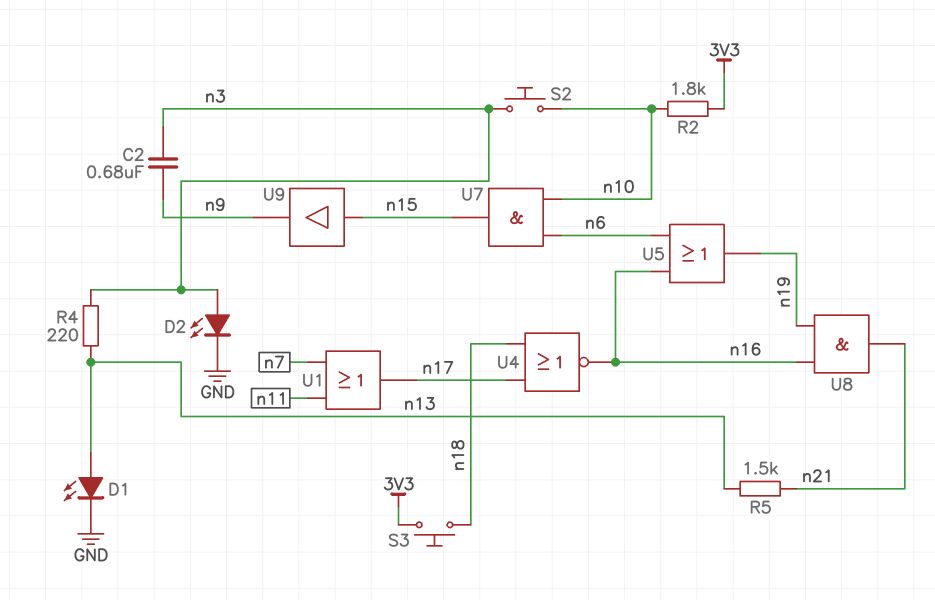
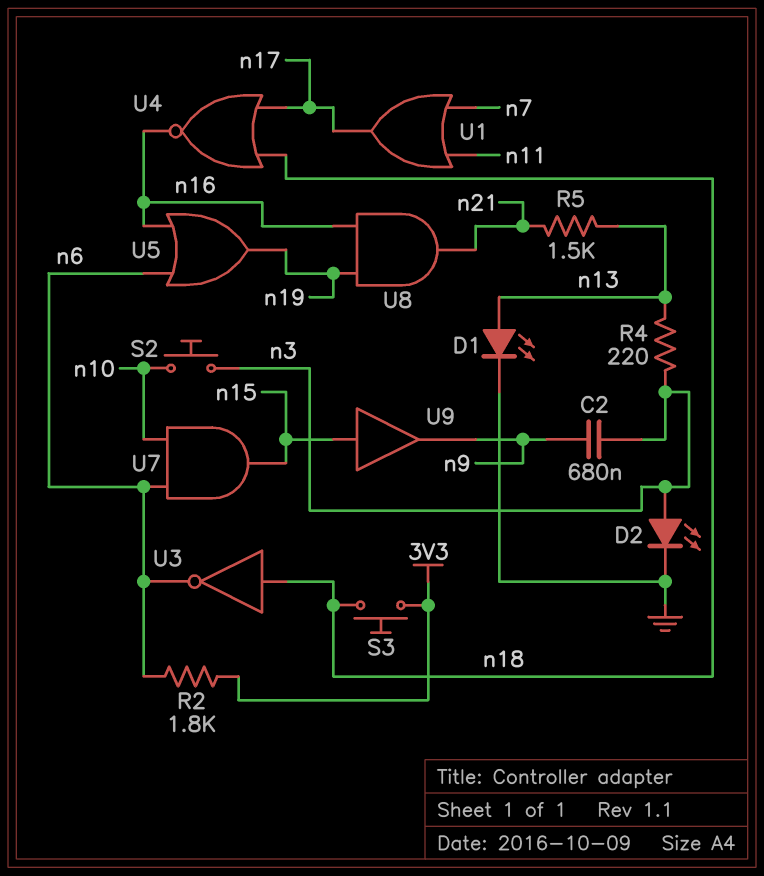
R2: 1.8k (3V3, n10) -> 1.8k (3V3, n6)
U3: none -> NOT (in n18, out n6)

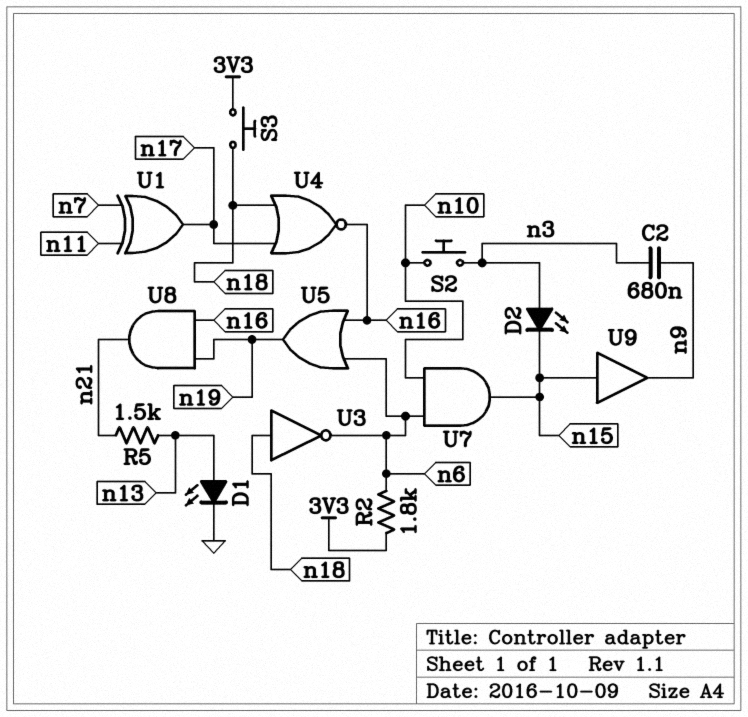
D2: LED (A n3, K GND) -> LED (A n3, K n15)
R4: 220 (n3, n13) -> none
U1: OR (in n7, in n11, out n17) -> XOR (in n7, in n11, out n17)

